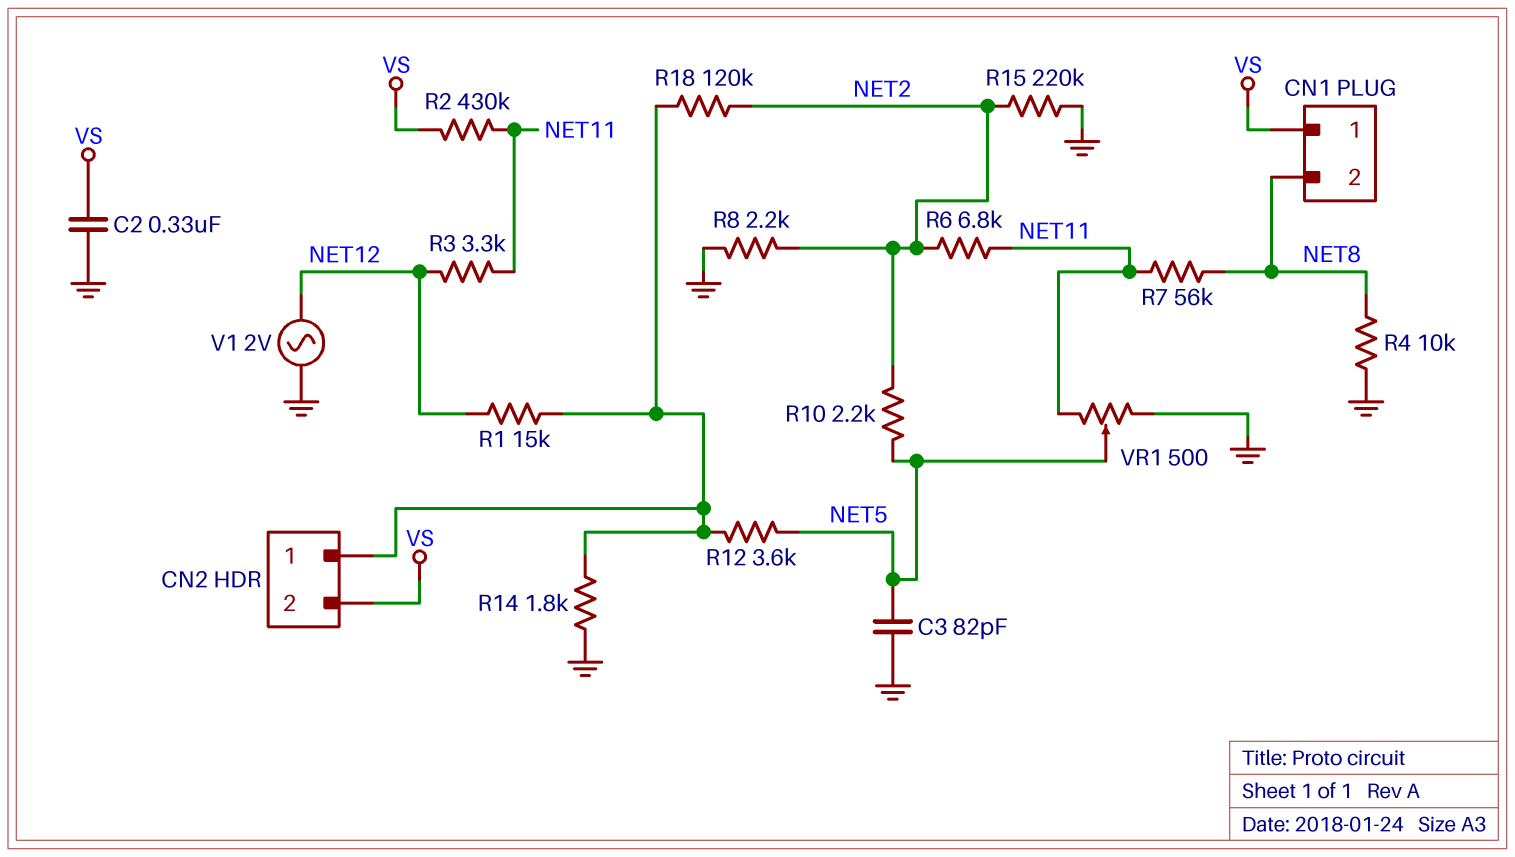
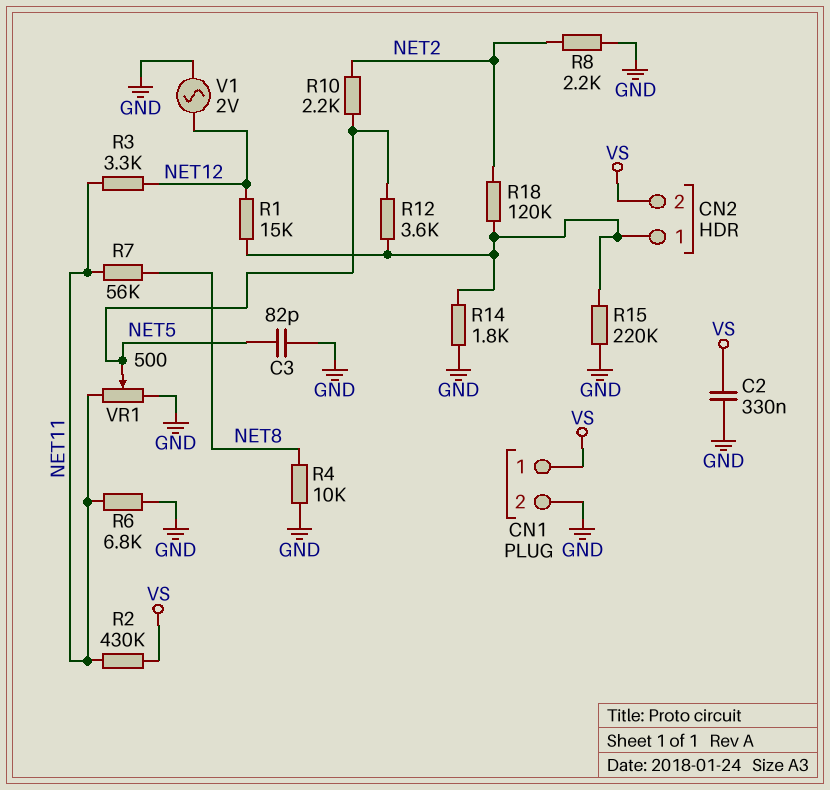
CN1 pin 2: NET8 -> GND
R6: 6.8k (NET2, NET11) -> 6.8k (GND, NET11)
R15: 220k (GND, NET2) -> 220k (CN2/1, GND)

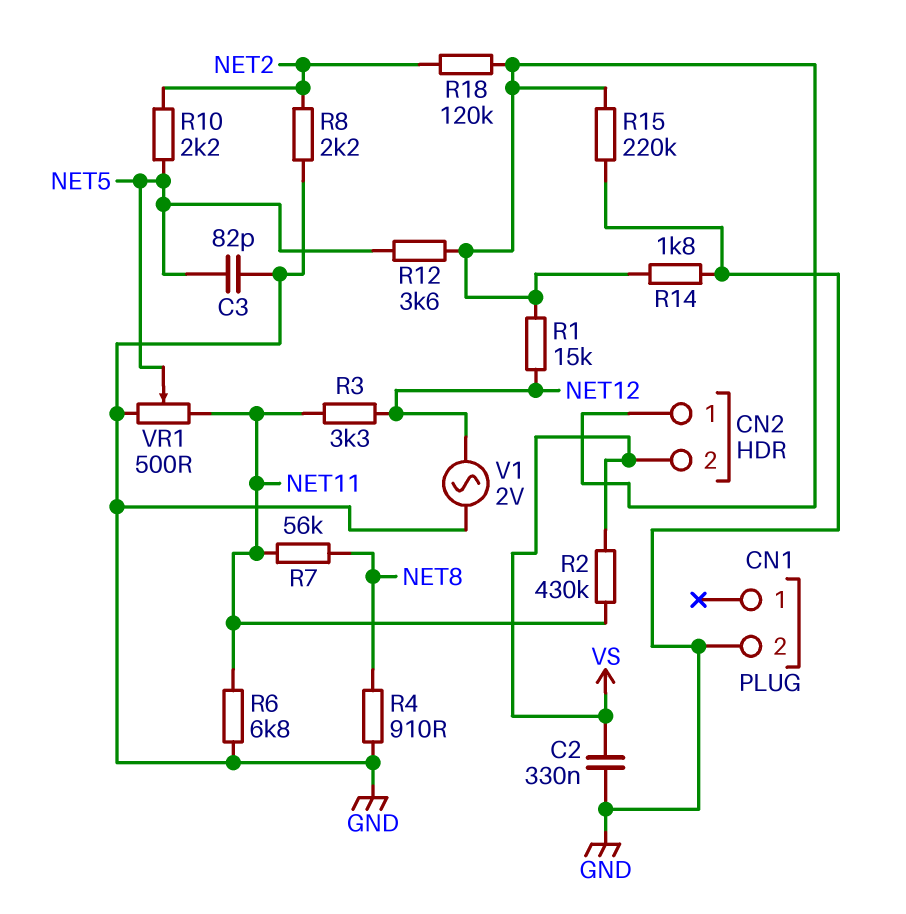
CN1 pin 1: VS -> none
R4: 10k (GND, NET8) -> 910 (GND, NET8)

